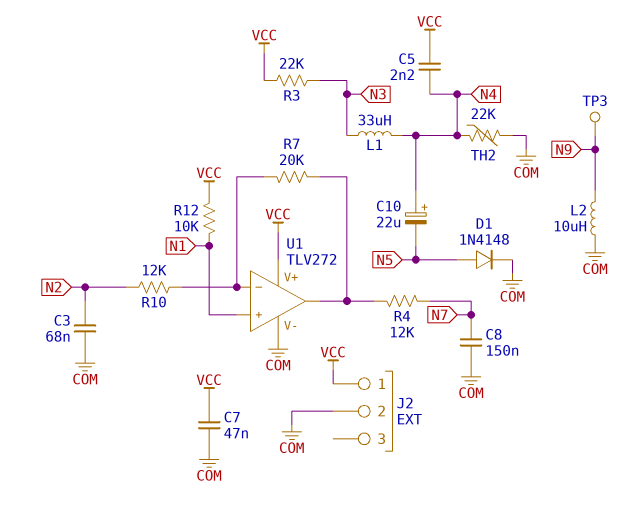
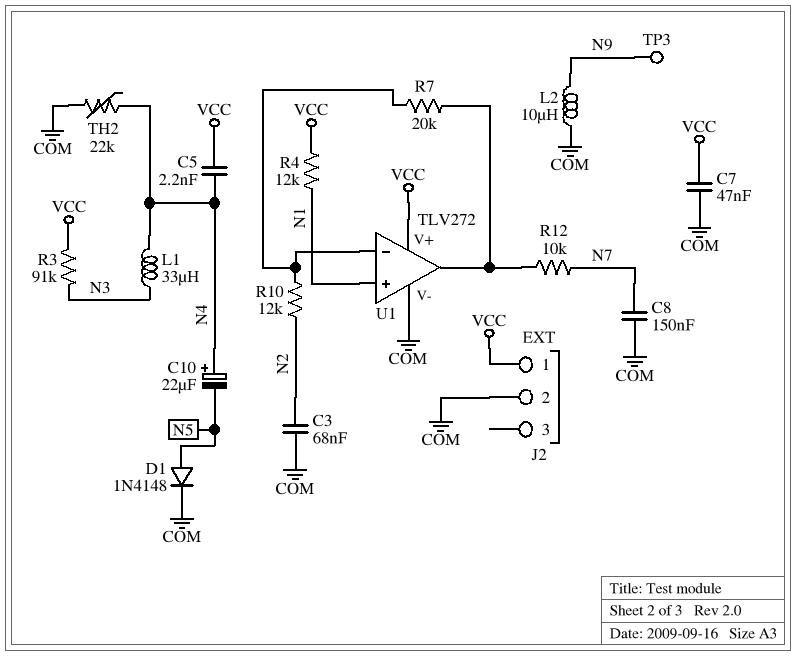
R3: 22k (N3, VCC) -> 91k (N3, VCC)
R4: 12k (N7, U1/out) -> 12k (N1, VCC)
R12: 10k (N1, VCC) -> 10k (N7, U1/out)

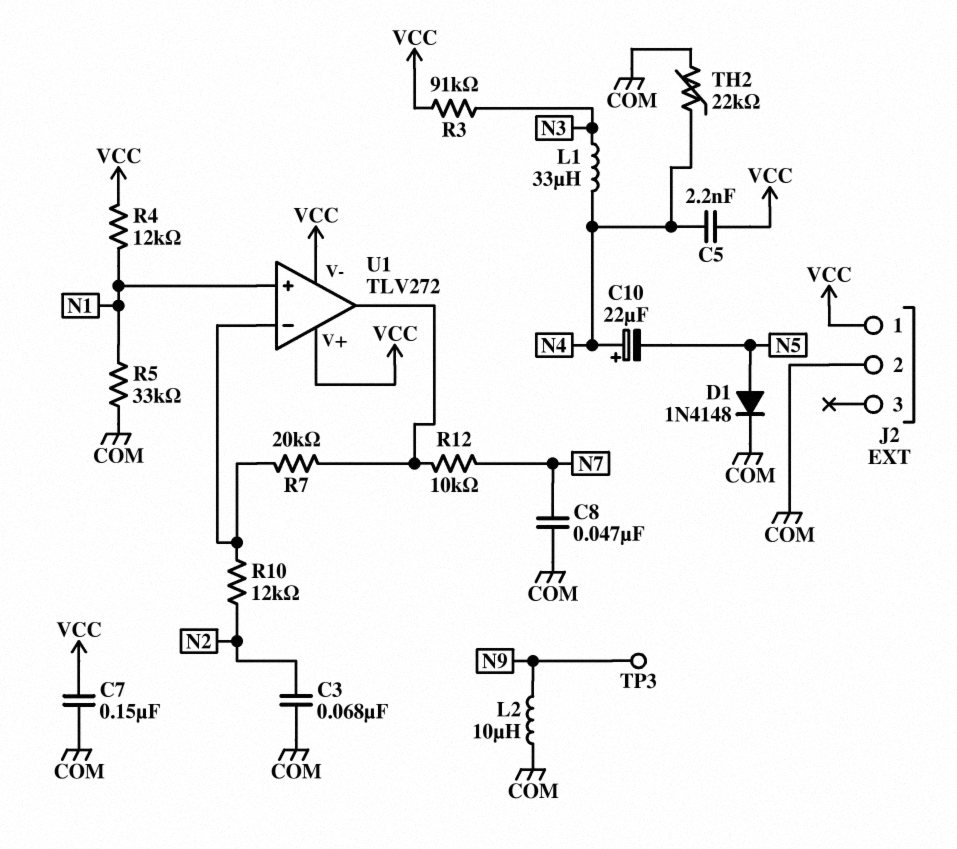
C7: 47nF (COM, VCC) -> 150nF (COM, VCC)
C8: 150nF (COM, N7) -> 47nF (COM, N7)
R5: none -> 33k (COM, N1)
U1 pin V-: COM -> VCC

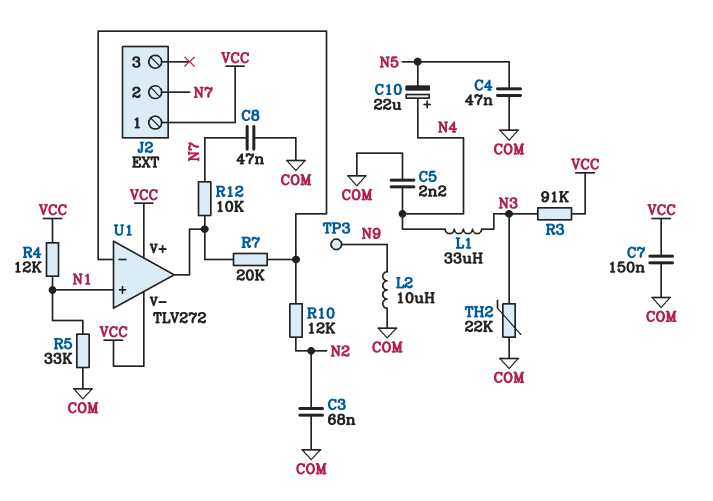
C4: none -> 47nF (COM, N5)
C5: 2.2nF (N4, VCC) -> 2.2nF (COM, N4)
D1: diode 1N4148 (A N5, K COM) -> none
J2 pin 2: COM -> N7
TH2: 22k (COM, N4) -> 22k (COM, N3)

